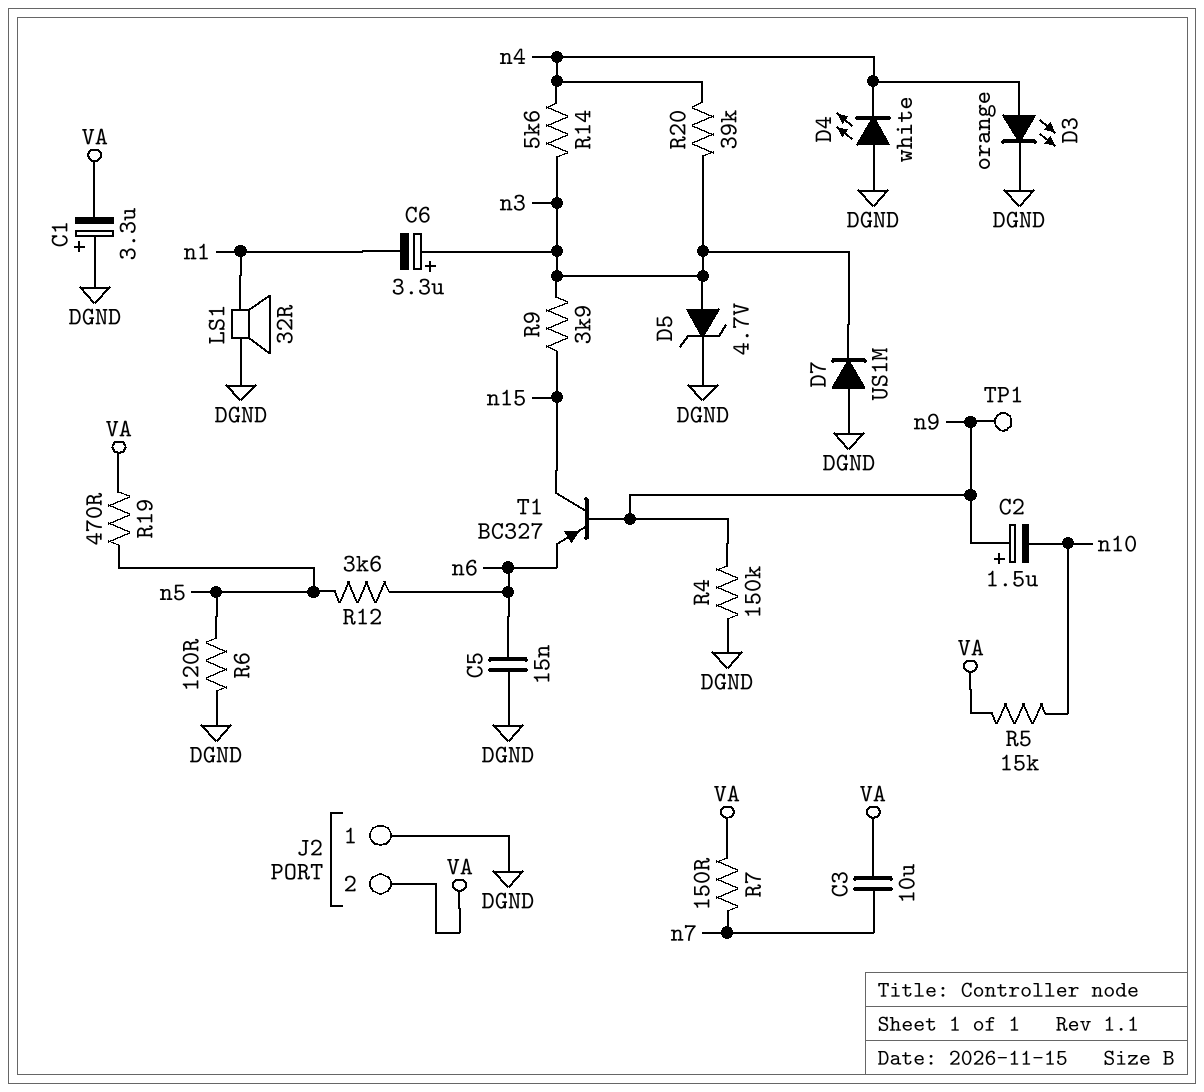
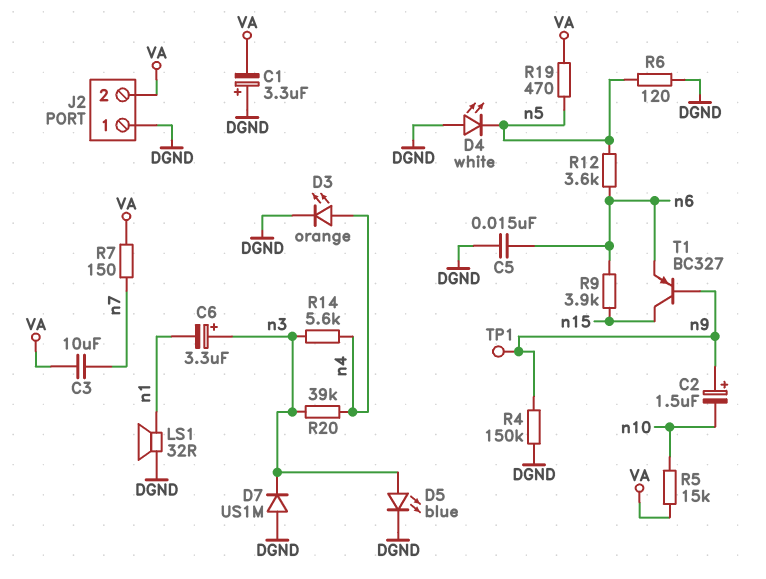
D4: LED white (A DGND, K n4) -> LED white (A DGND, K n5)
D5: zener 4.7V (A n3, K DGND) -> LED blue (A n3, K DGND)
R9: 3.9k (n3, n15) -> 3.9k (n6, n15)

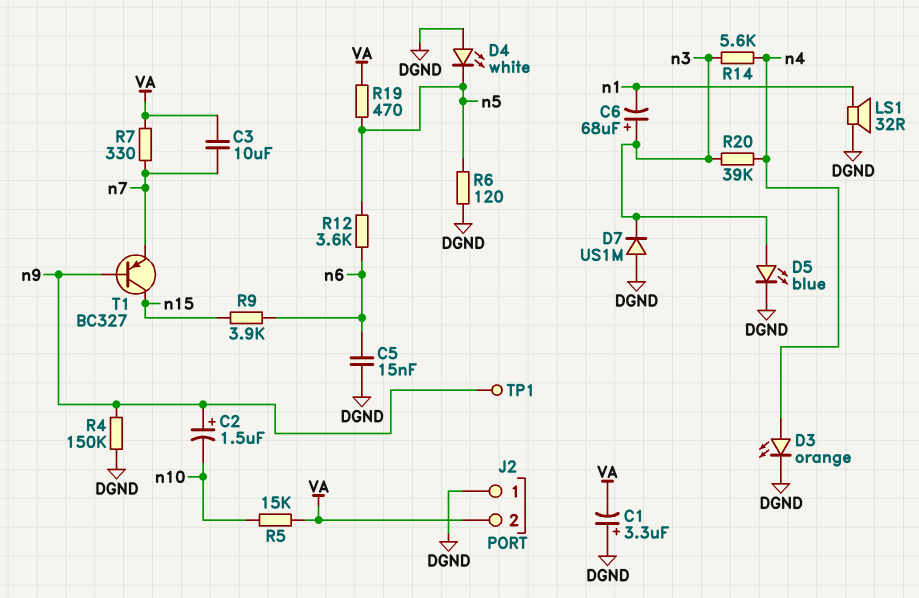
C6: 3.3uF (plus n3, minus n1) -> 68uF (plus n3, minus n1)
R7: 150 (VA, n7) -> 330 (VA, n7)
T1: PNP BC327 (B n9, C n15, E n6) -> PNP BC327 (B n9, C n15, E n7)

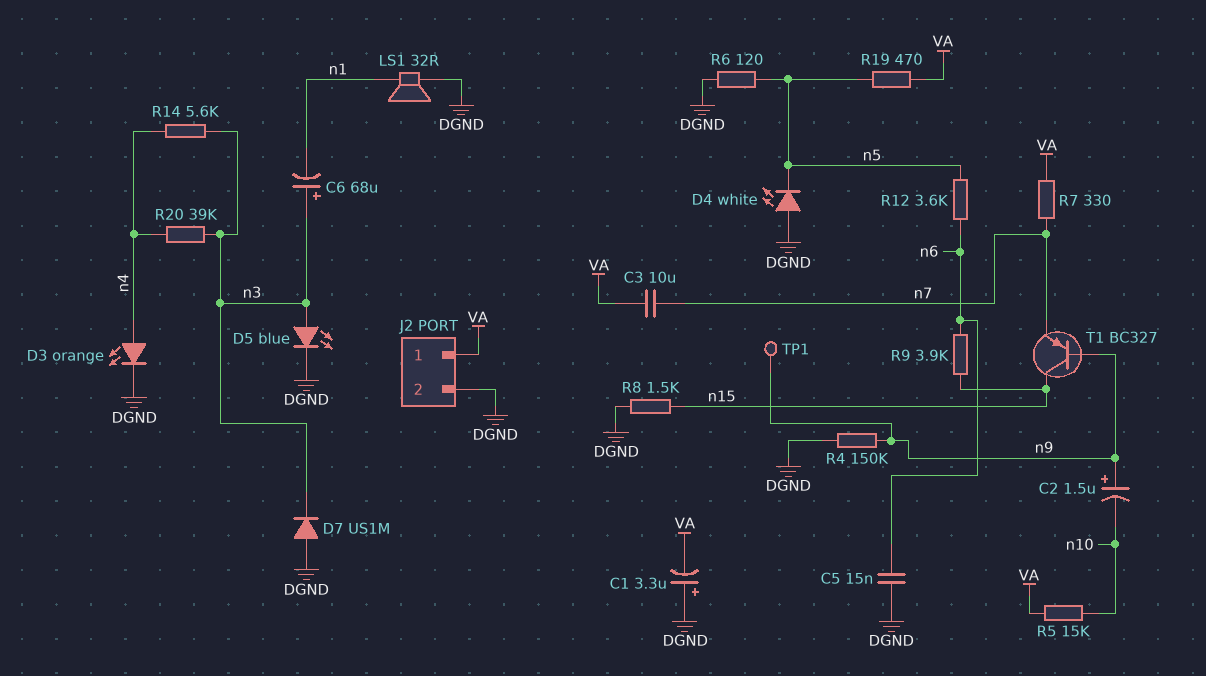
J2 pin 1: DGND -> VA
J2 pin 2: VA -> DGND
R8: none -> 1.5k (DGND, n15)

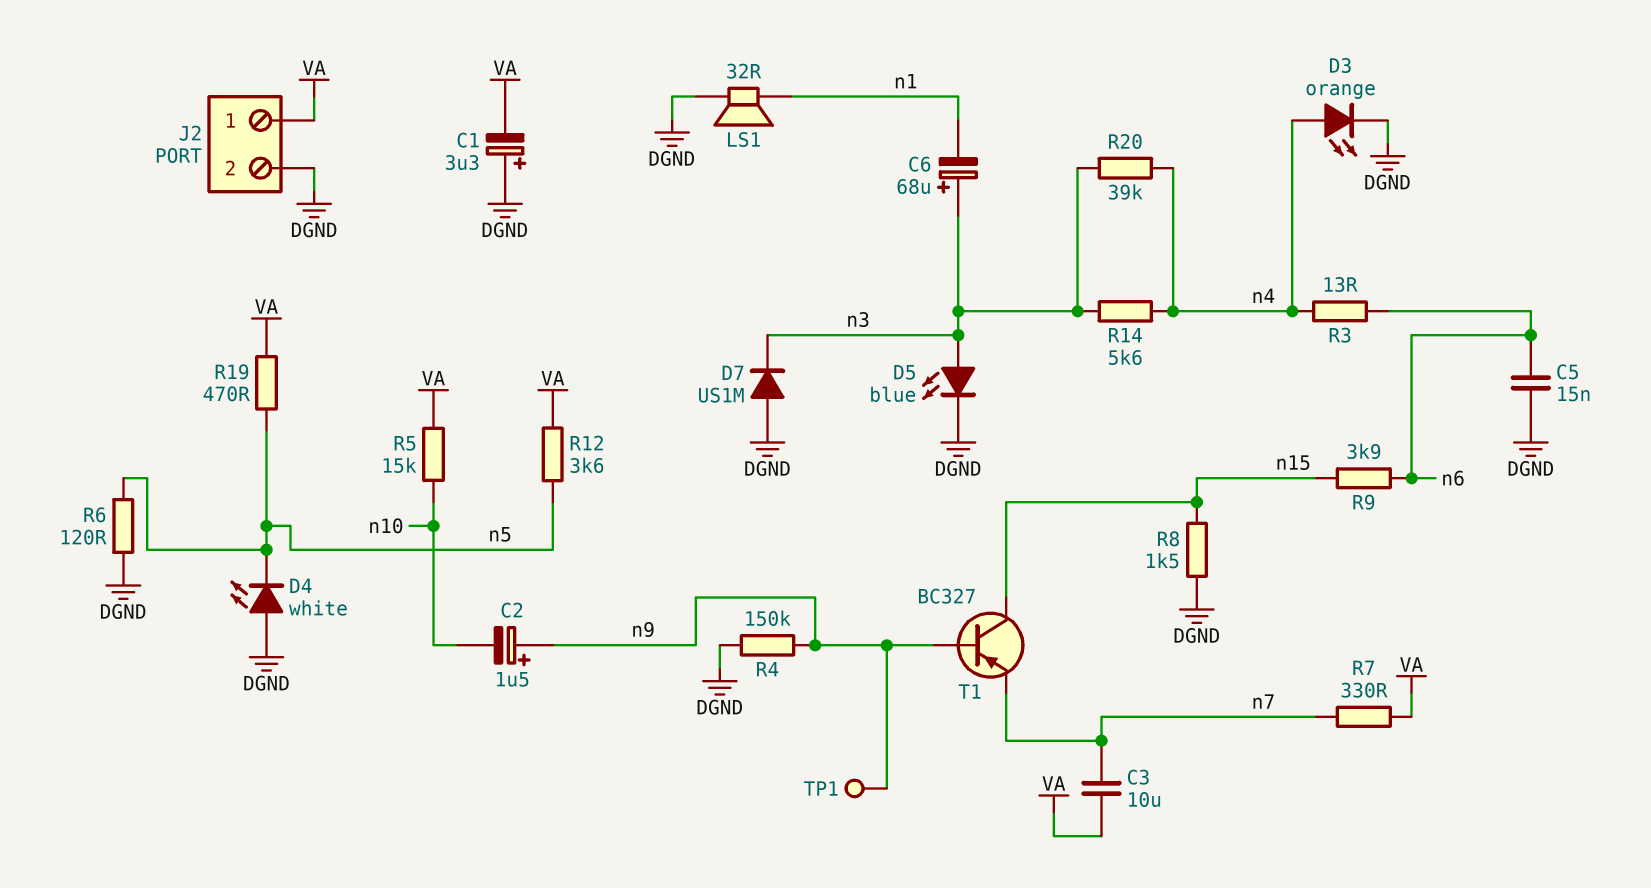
R3: none -> 13 (n4, n6)
R12: 3.6k (n5, n6) -> 3.6k (VA, n5)

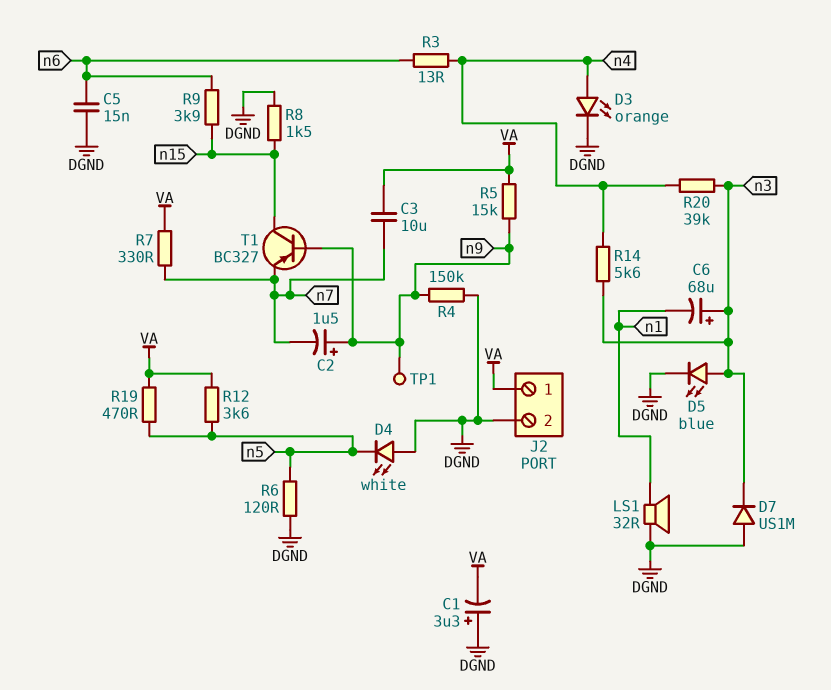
C2: 1.5uF (plus n9, minus n10) -> 1.5uF (plus n9, minus n7)
R5: 15k (VA, n10) -> 15k (VA, n9)

